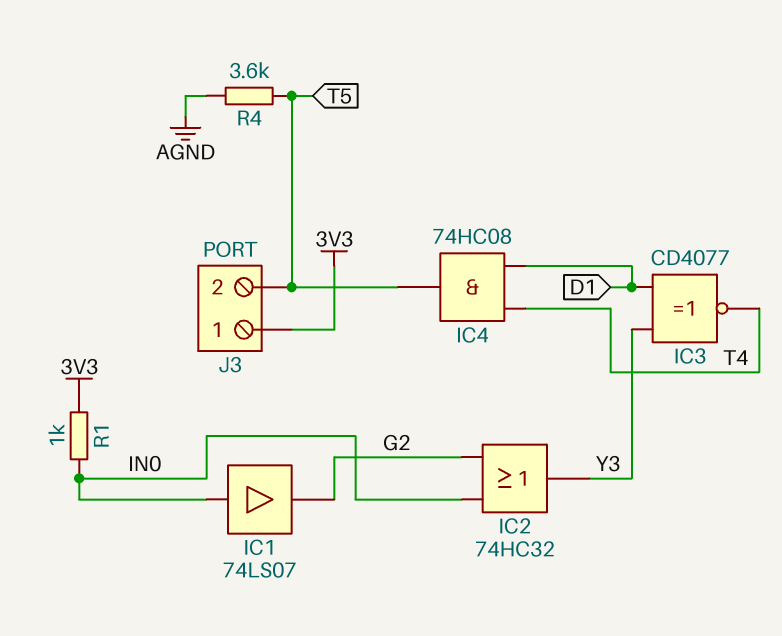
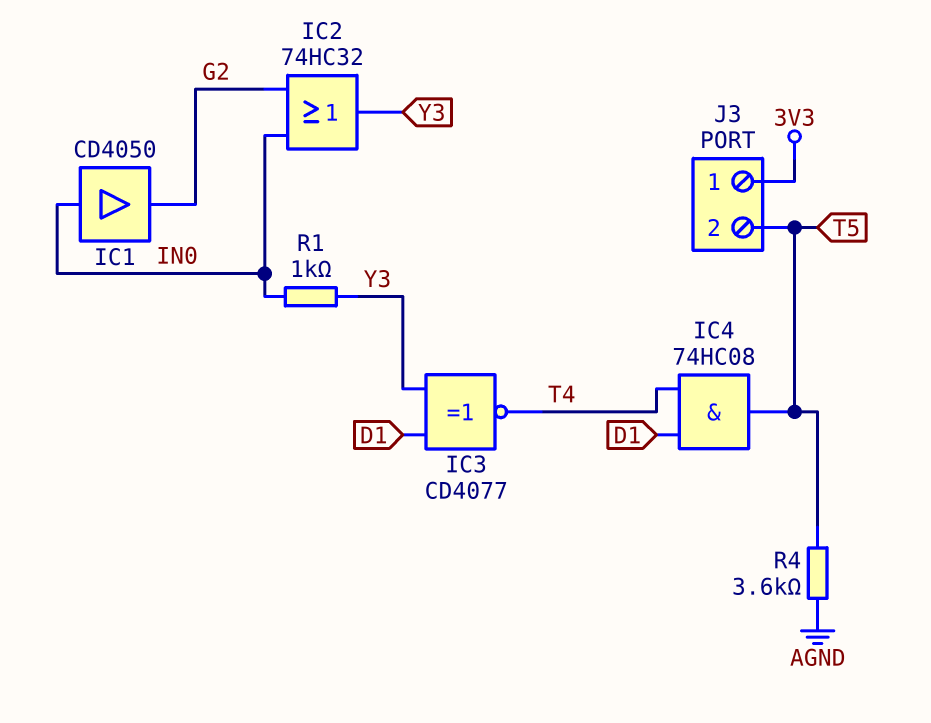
IC1: buffer 74LS07 (in IN0, out G2) -> buffer CD4050 (in IN0, out G2)
R1: 1k (3V3, IN0) -> 1k (IN0, Y3)

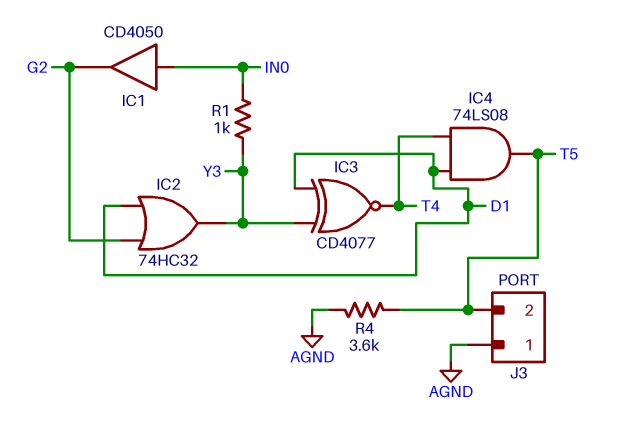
IC2: OR 74HC32 (in G2, in IN0, out Y3) -> OR 74HC32 (in D1, in G2, out Y3)
IC4: AND 74HC08 (in D1, in T4, out T5) -> AND 74LS08 (in D1, in T4, out T5)
J3 pin 1: 3V3 -> AGND

